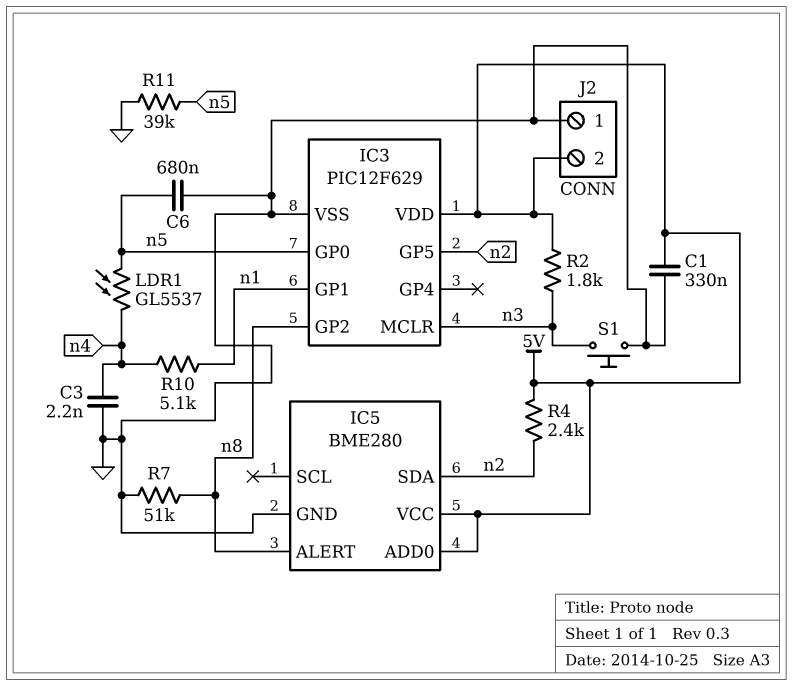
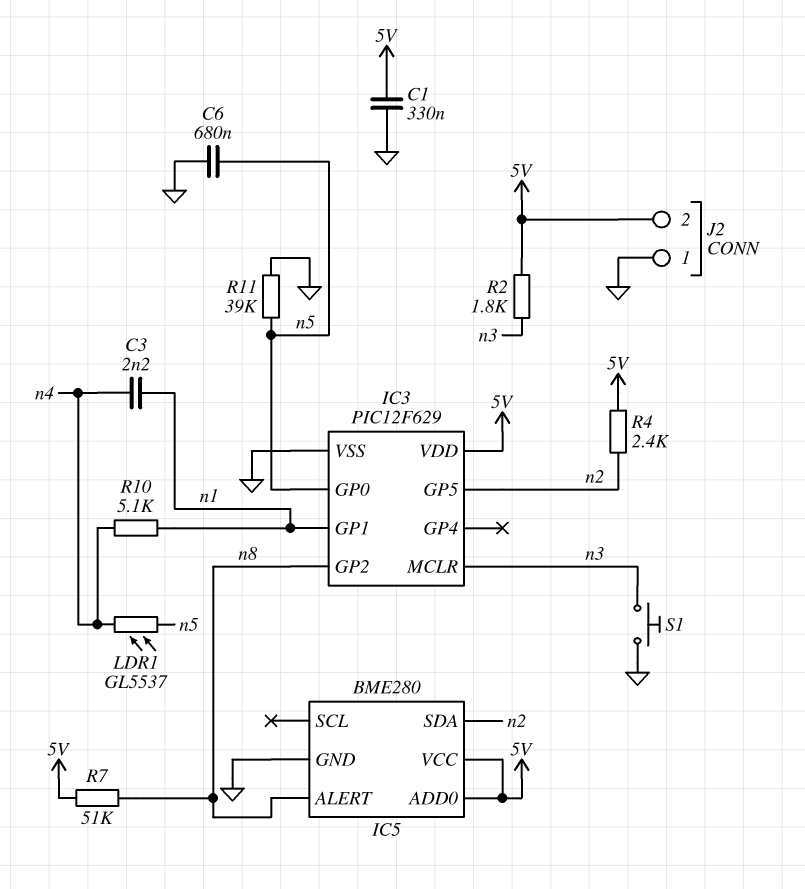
C3: 2.2nF (GND, n4) -> 2.2nF (n1, n4)
R7: 51k (GND, n8) -> 51k (5V, n8)

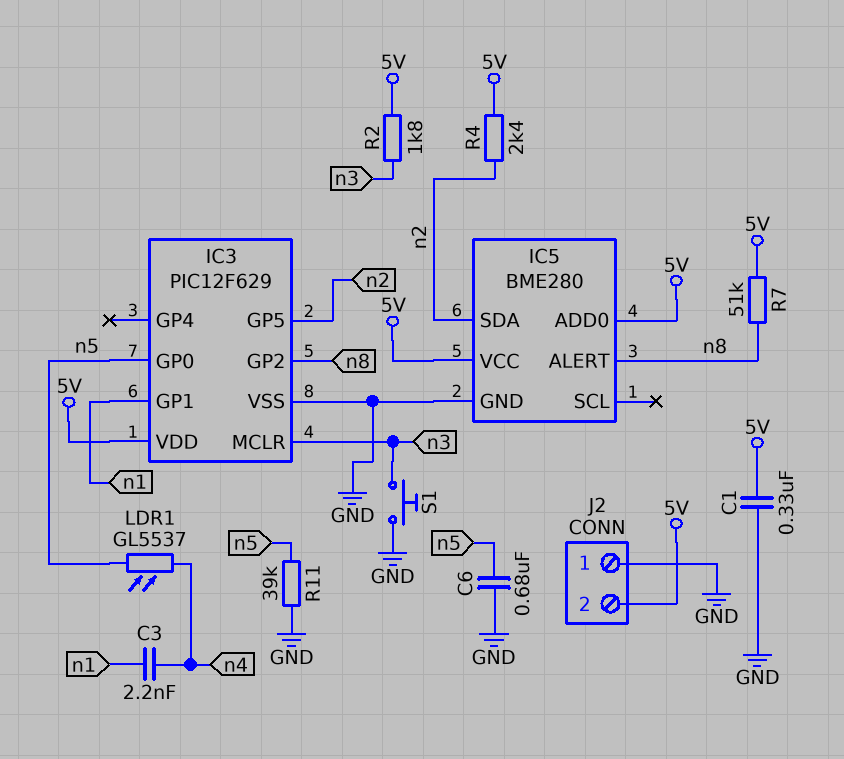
R10: 5.1k (n1, n4) -> none

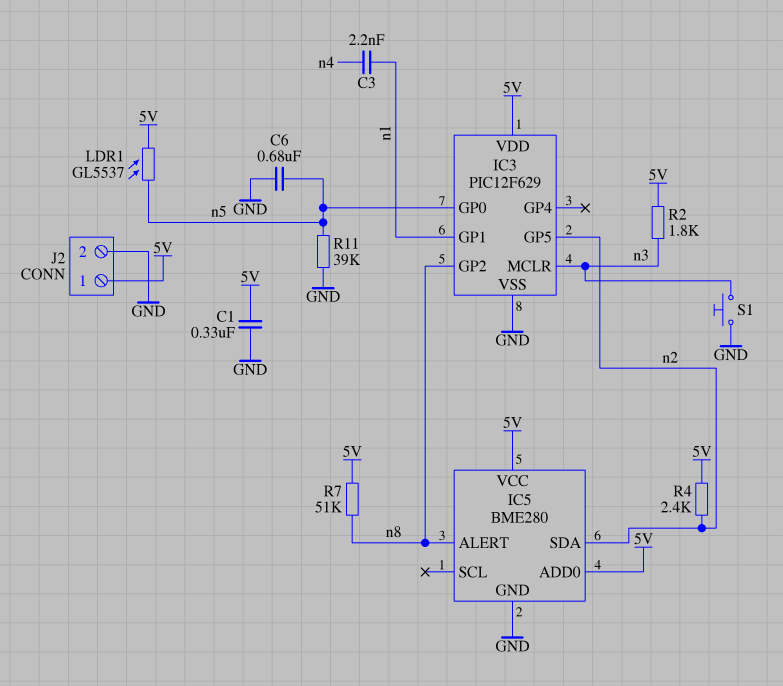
J2 pin 1: GND -> 5V
J2 pin 2: 5V -> GND
LDR1: GL5537 (n4, n5) -> GL5537 (5V, n5)

